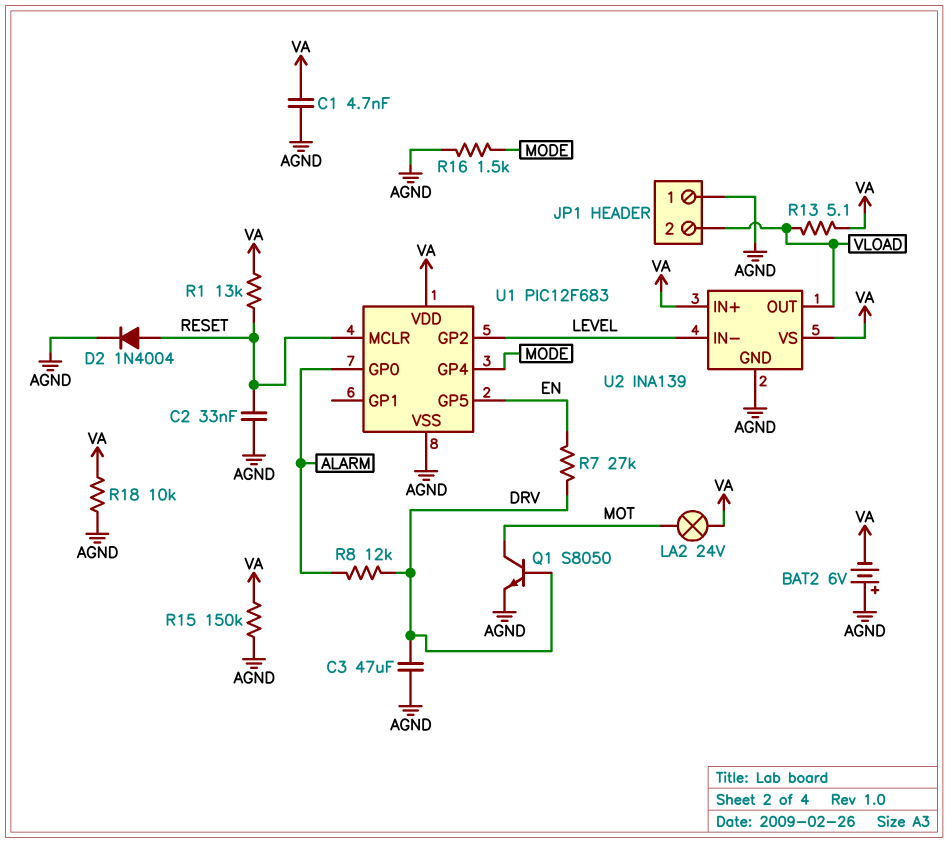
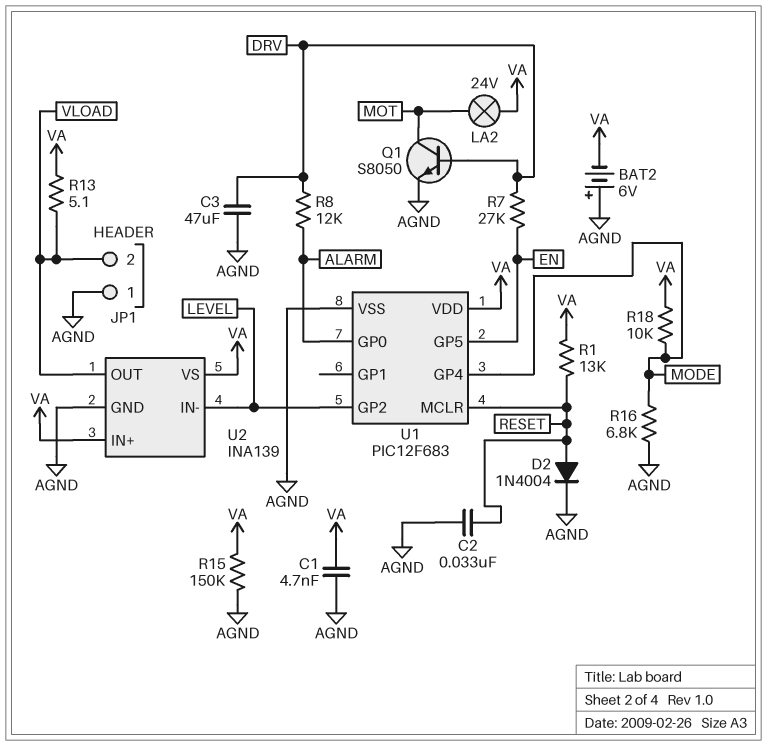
R16: 1.5k (AGND, MODE) -> 6.8k (AGND, MODE)
R18: 10k (AGND, VA) -> 10k (MODE, VA)

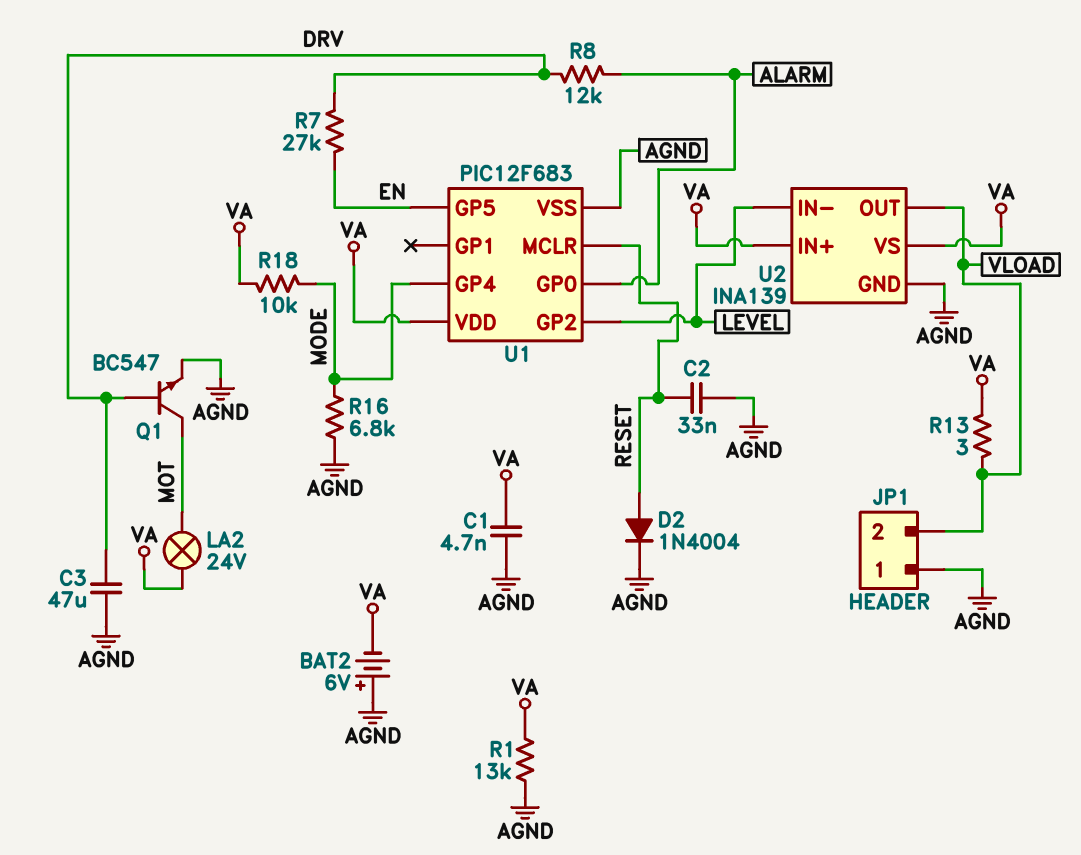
Q1: NPN S8050 (B DRV, C MOT, E AGND) -> NPN BC547 (B DRV, C MOT, E AGND)
R1: 13k (RESET, VA) -> 13k (AGND, VA)
R13: 5.1 (VA, VLOAD) -> 3 (VA, VLOAD)
R15: 150k (AGND, VA) -> none

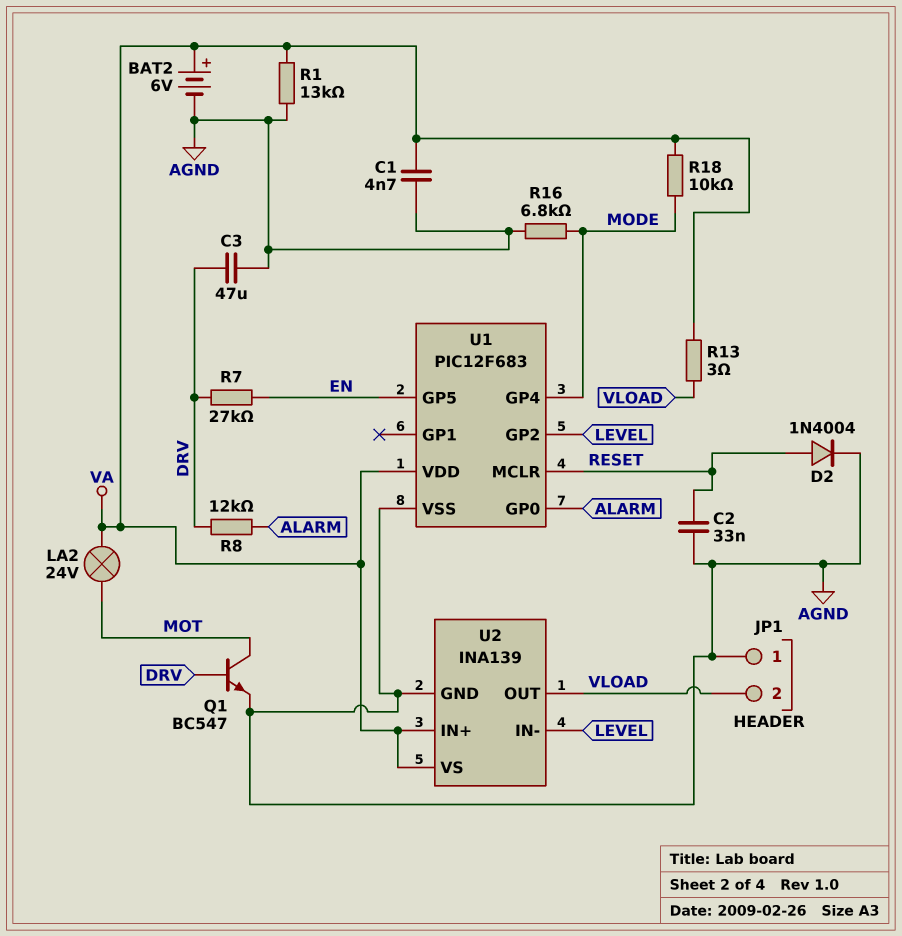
BAT2: 6V (plus AGND, minus VA) -> 6V (plus VA, minus AGND)

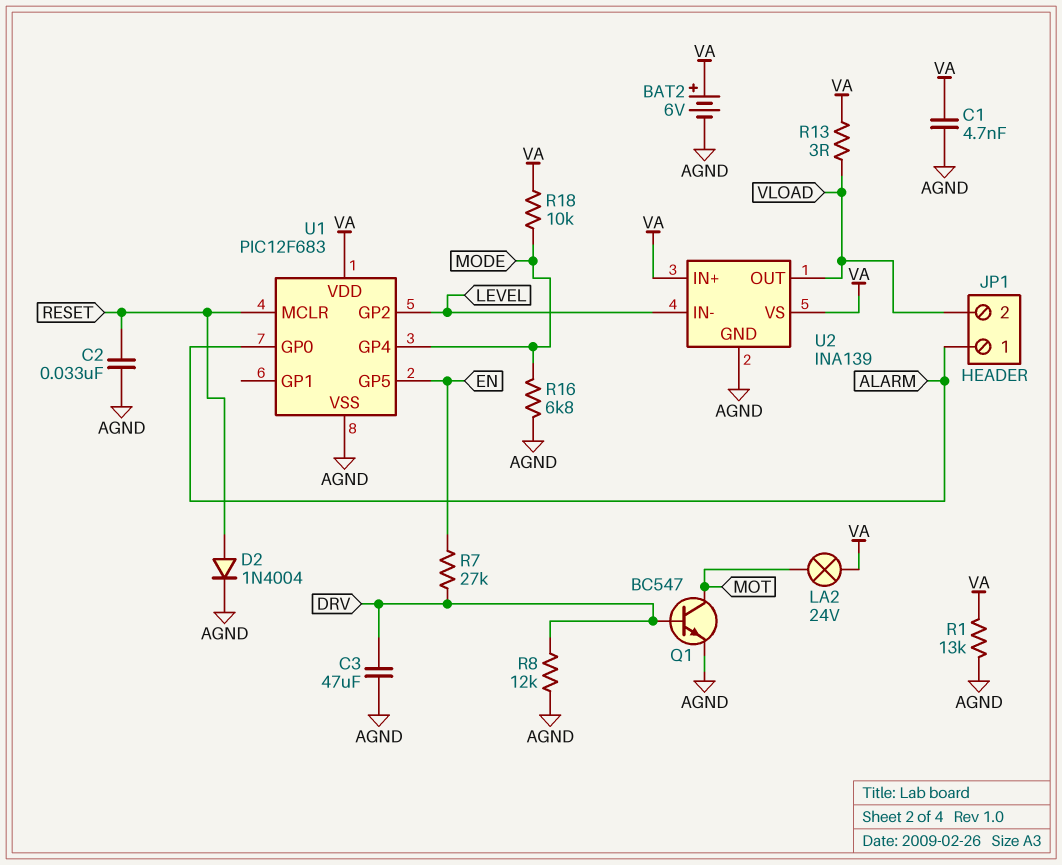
JP1 pin 1: AGND -> ALARM
R8: 12k (ALARM, DRV) -> 12k (AGND, DRV)

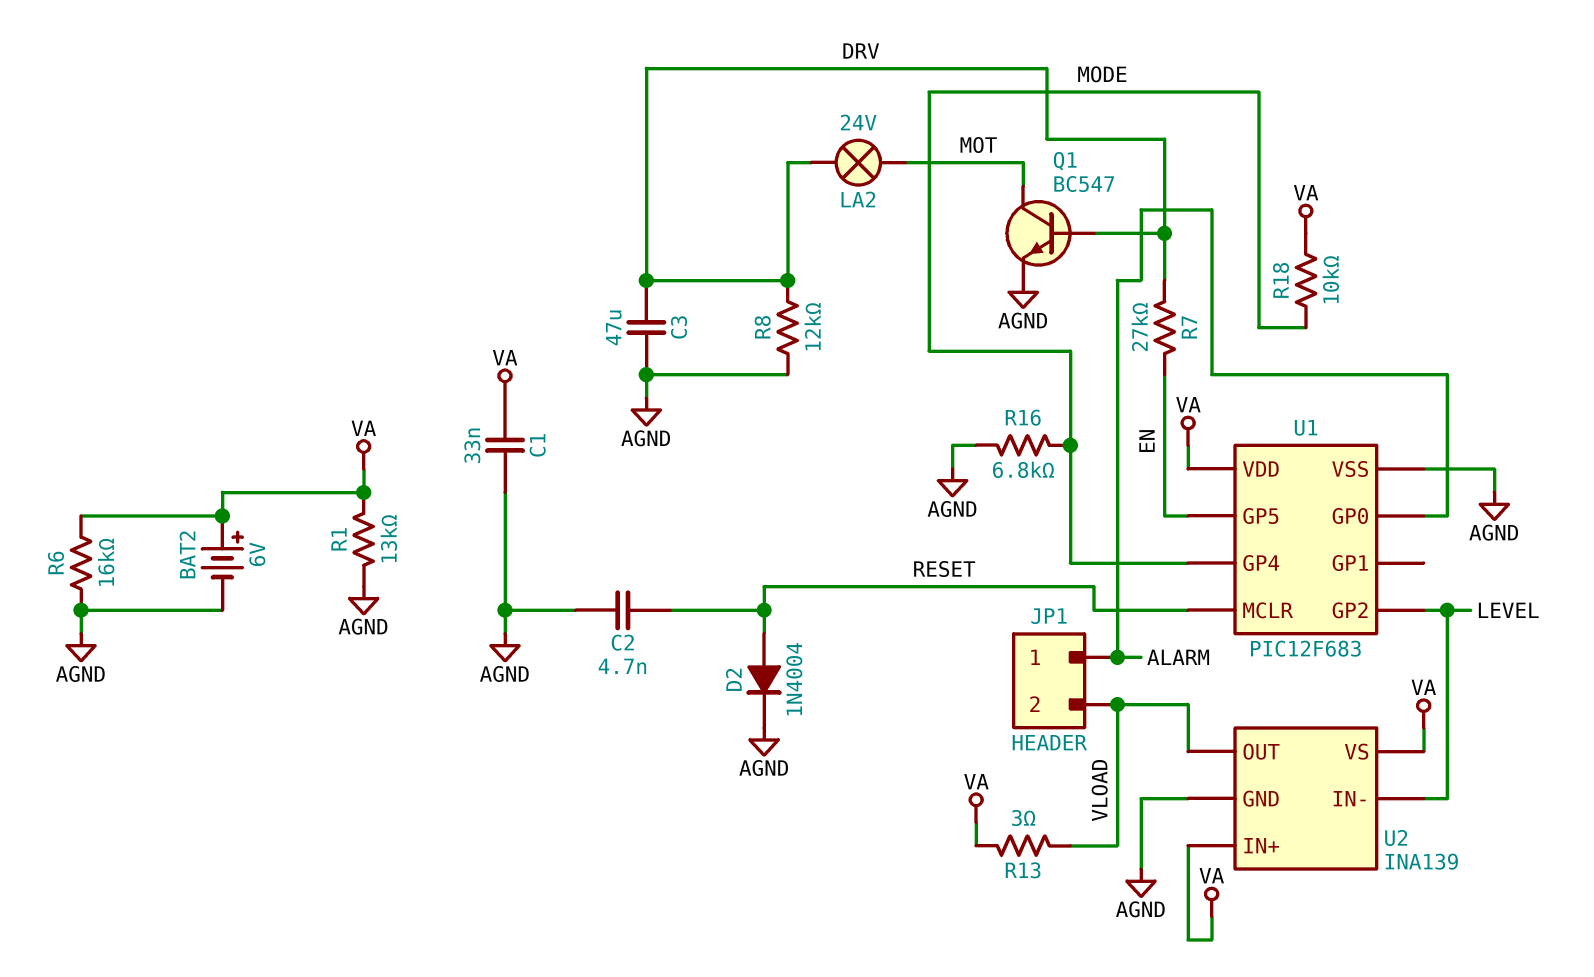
C1: 4.7nF (AGND, VA) -> 33nF (AGND, VA)
C2: 33nF (AGND, RESET) -> 4.7nF (AGND, RESET)
LA2: lamp 24V (MOT, VA) -> lamp 24V (DRV, MOT)
R6: none -> 16k (AGND, VA)

